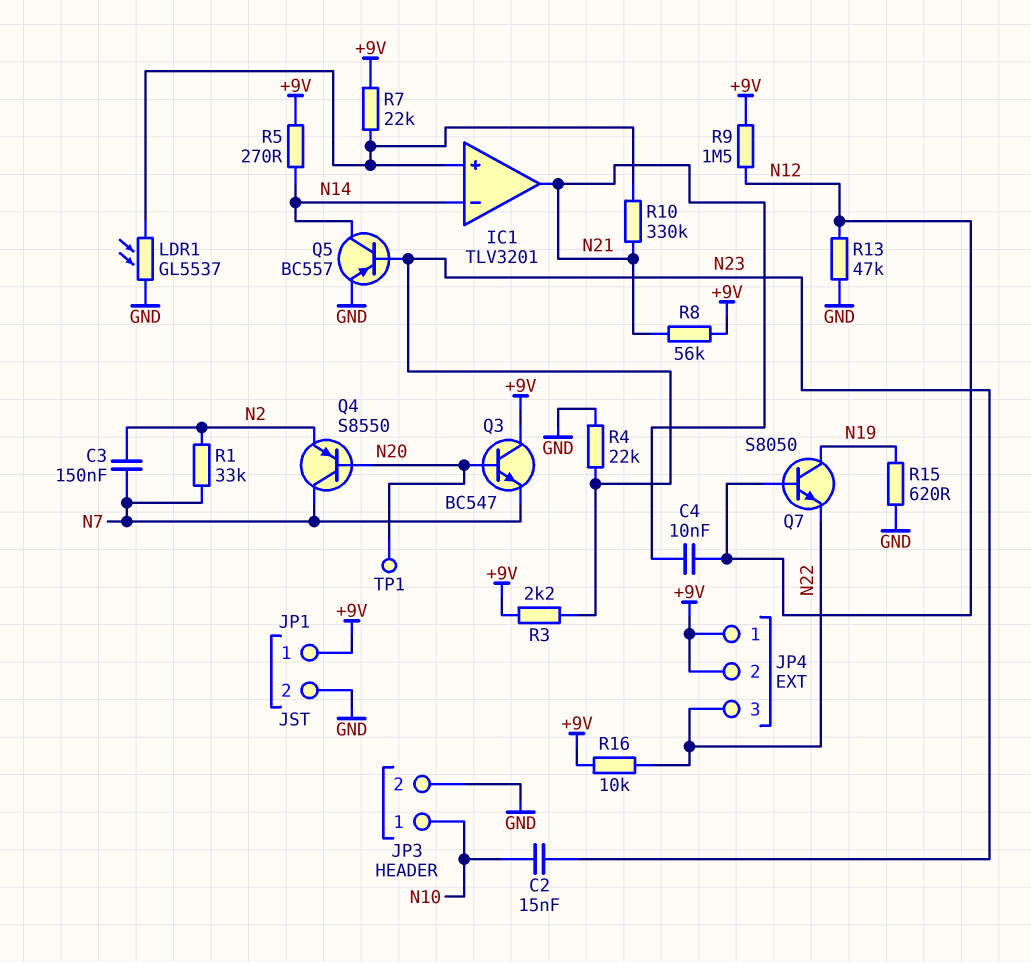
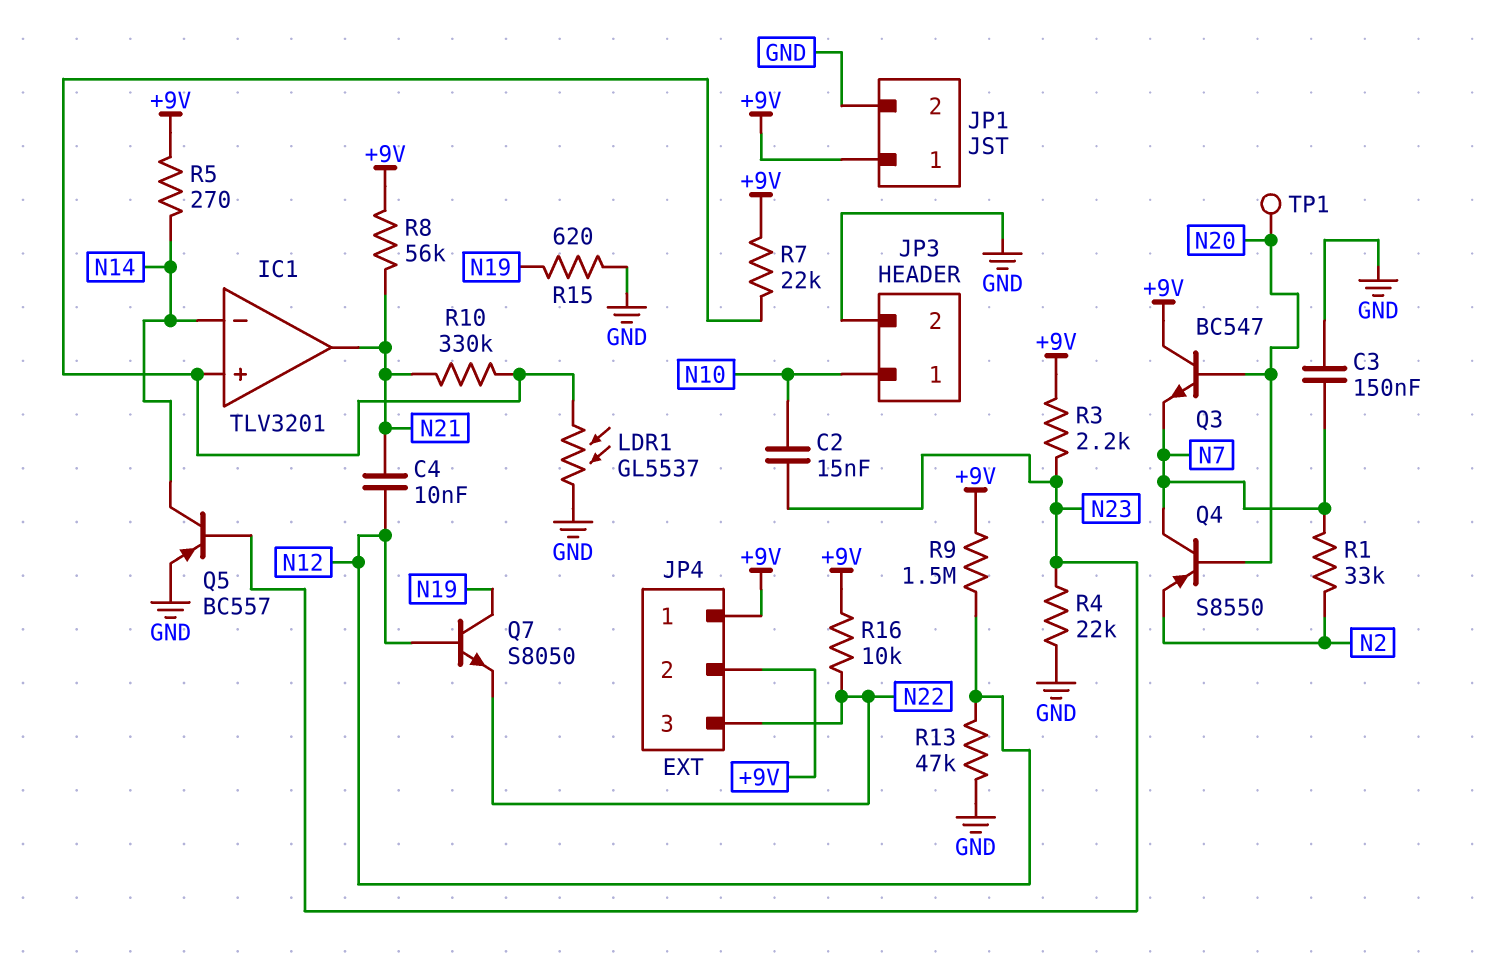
C3: 150nF (N2, N7) -> 150nF (GND, N7)

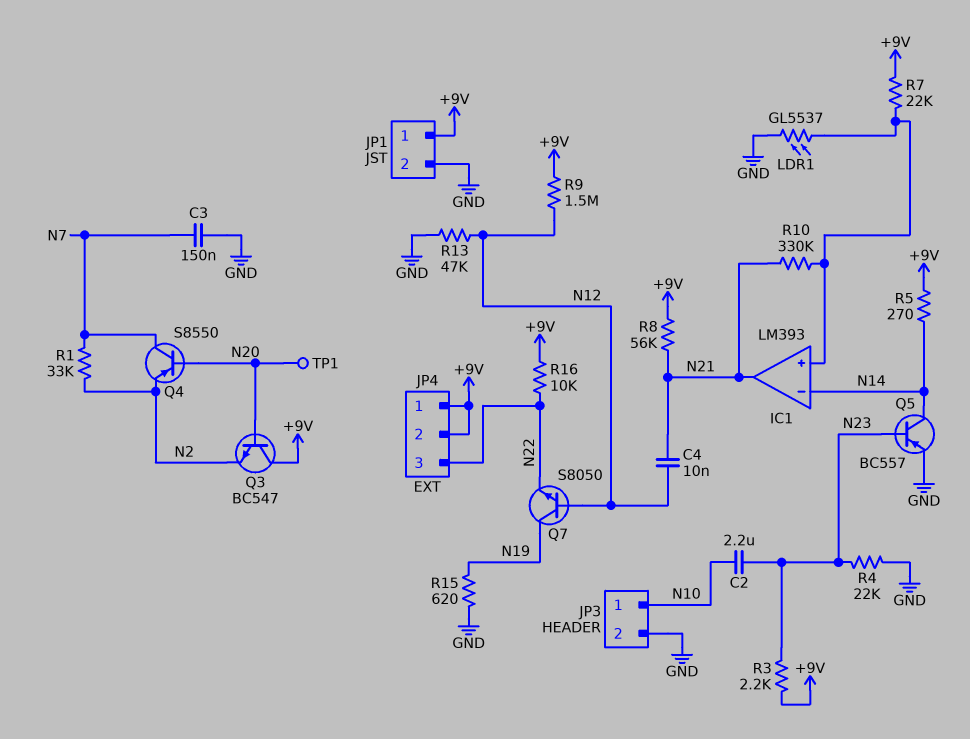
C2: 15nF (N10, N23) -> 2.2uF (N10, N23)
IC1: TLV3201 -> LM393
Q3: NPN BC547 (B N20, C +9V, E N7) -> NPN BC547 (B N20, C +9V, E N2)

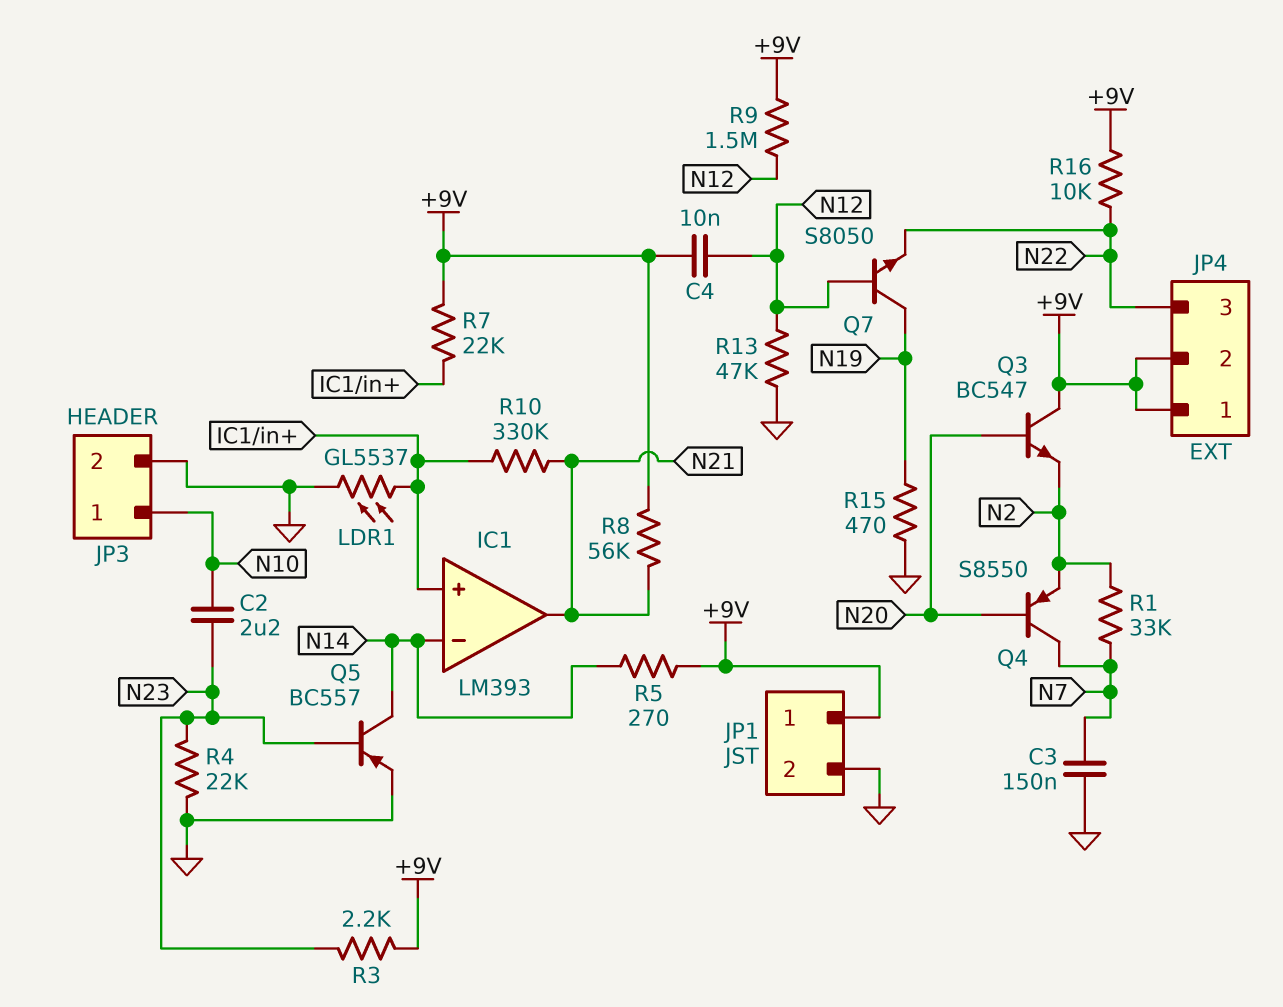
C4: 10nF (N12, N21) -> 10nF (+9V, N12)
R15: 620 (GND, N19) -> 470 (GND, N19)
TP1: test point (N20) -> none

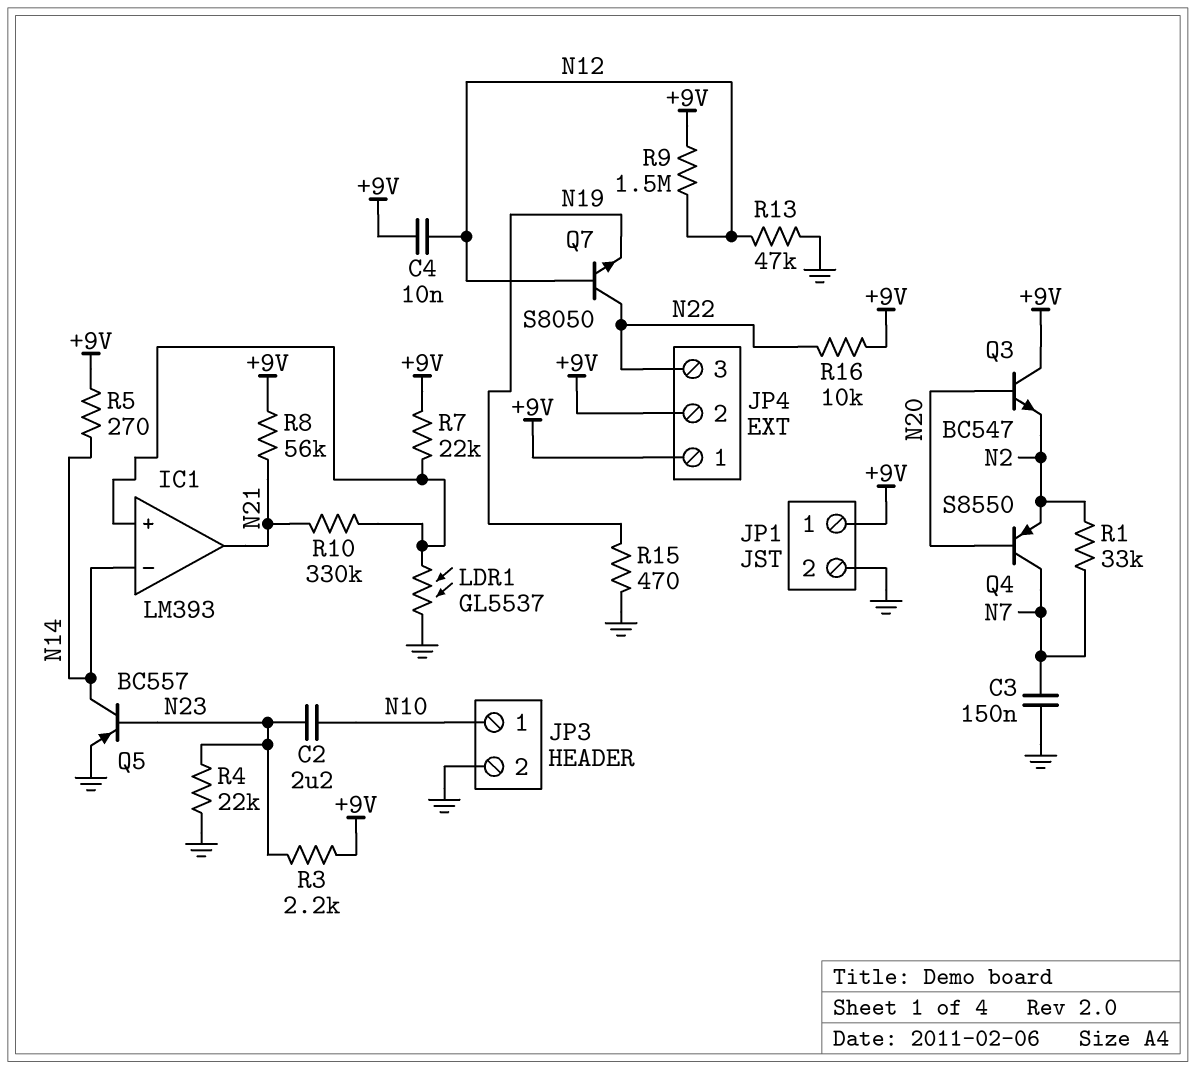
Q7: NPN S8050 (B N12, C N19, E N22) -> NPN S8050 (B N12, C N22, E N19)

